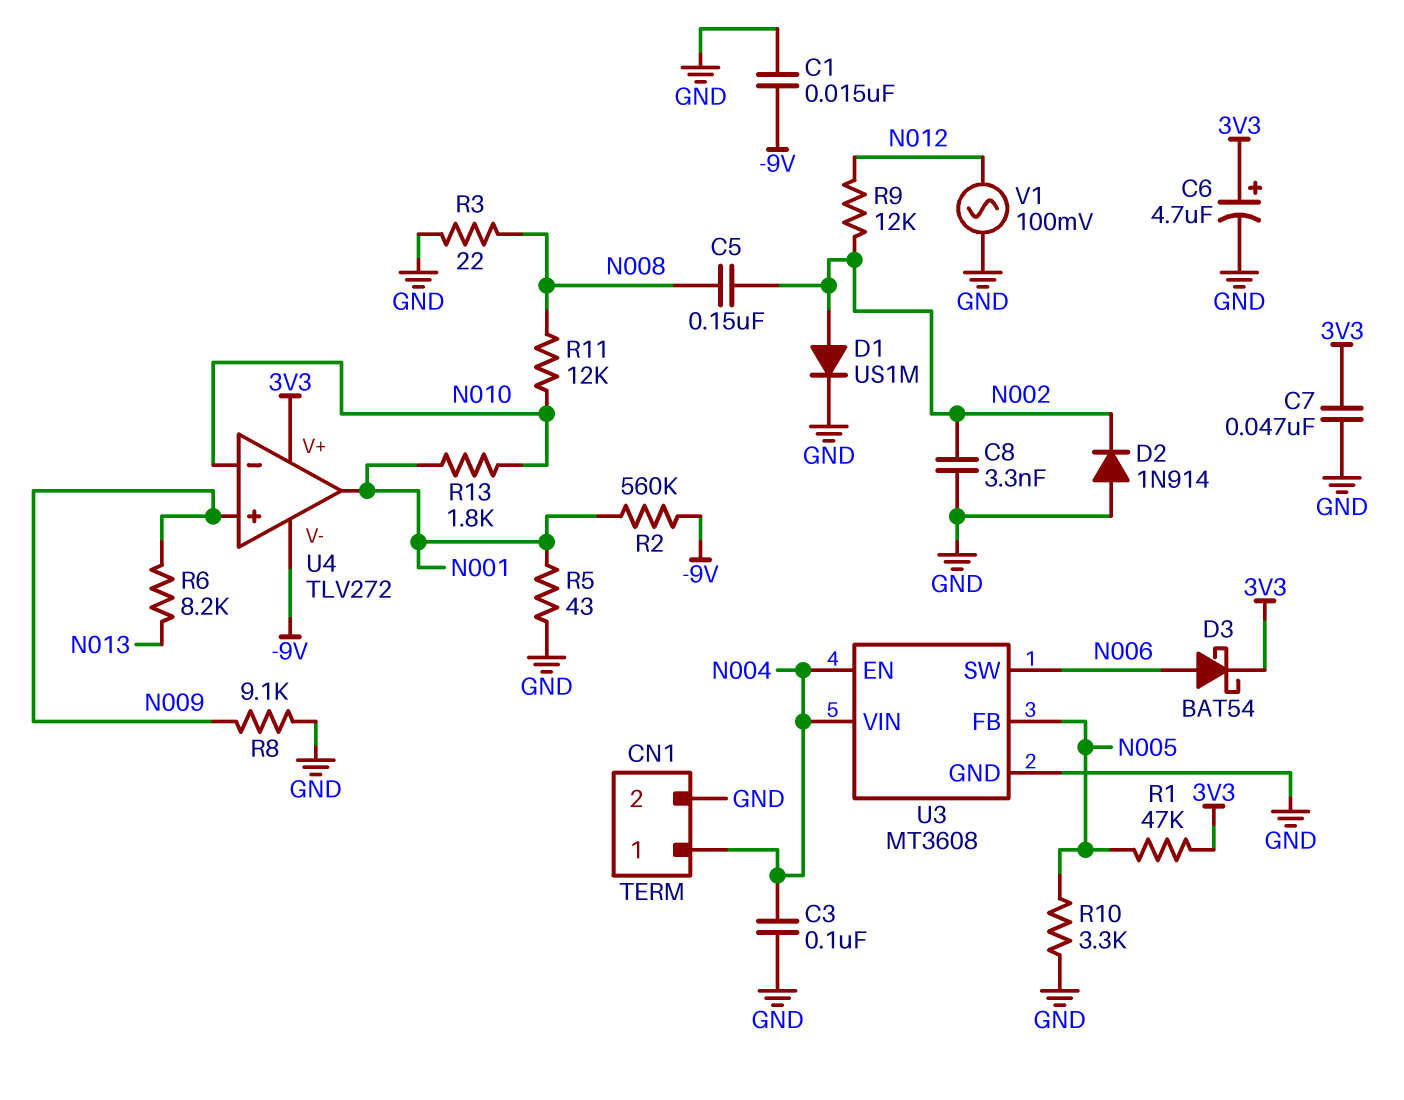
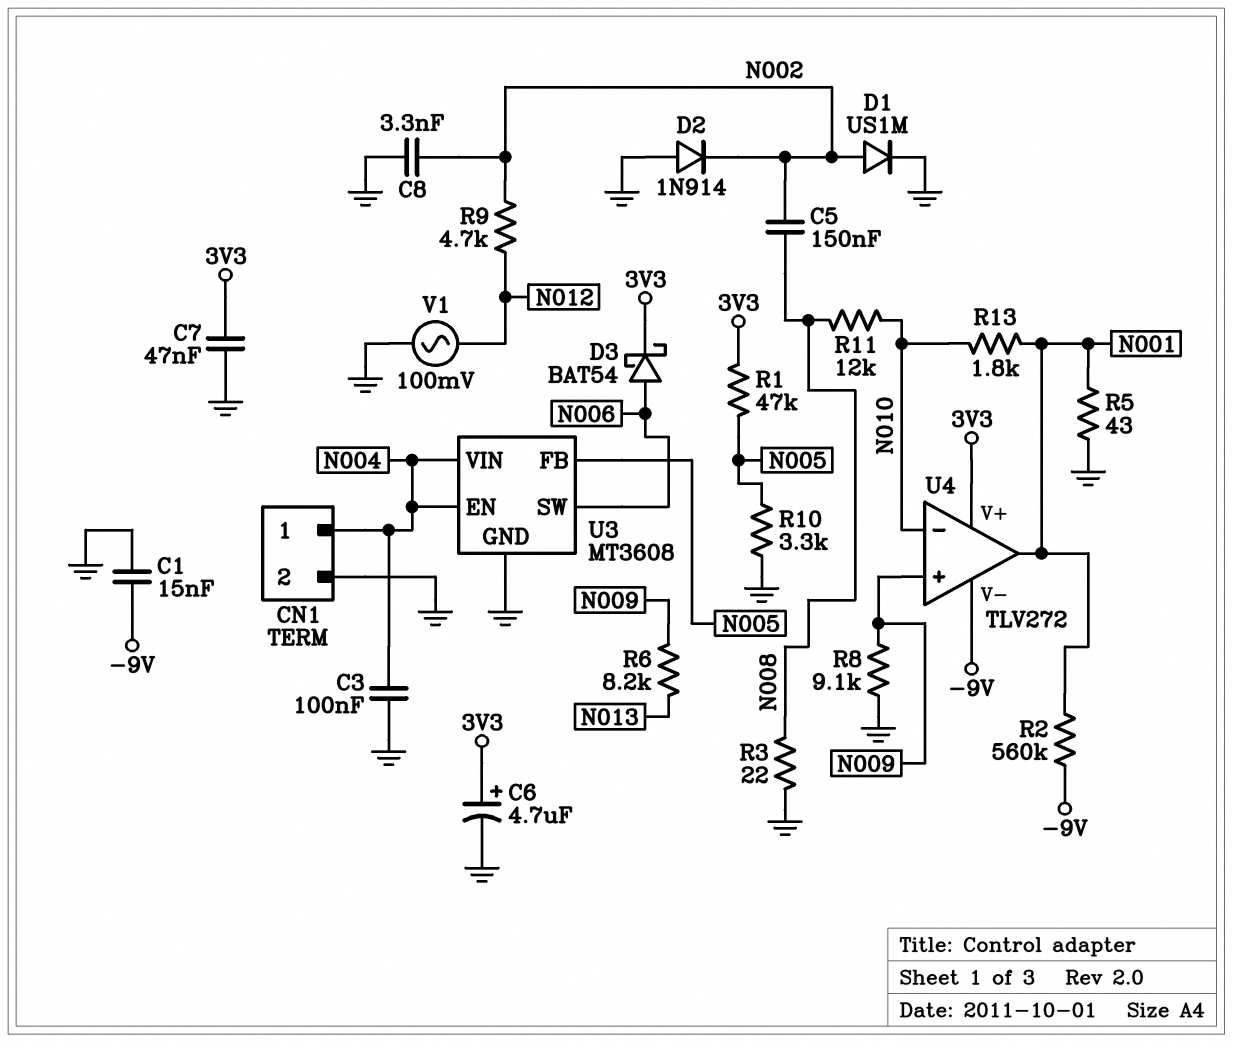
R9: 12k (N002, N012) -> 4.7k (N002, N012)

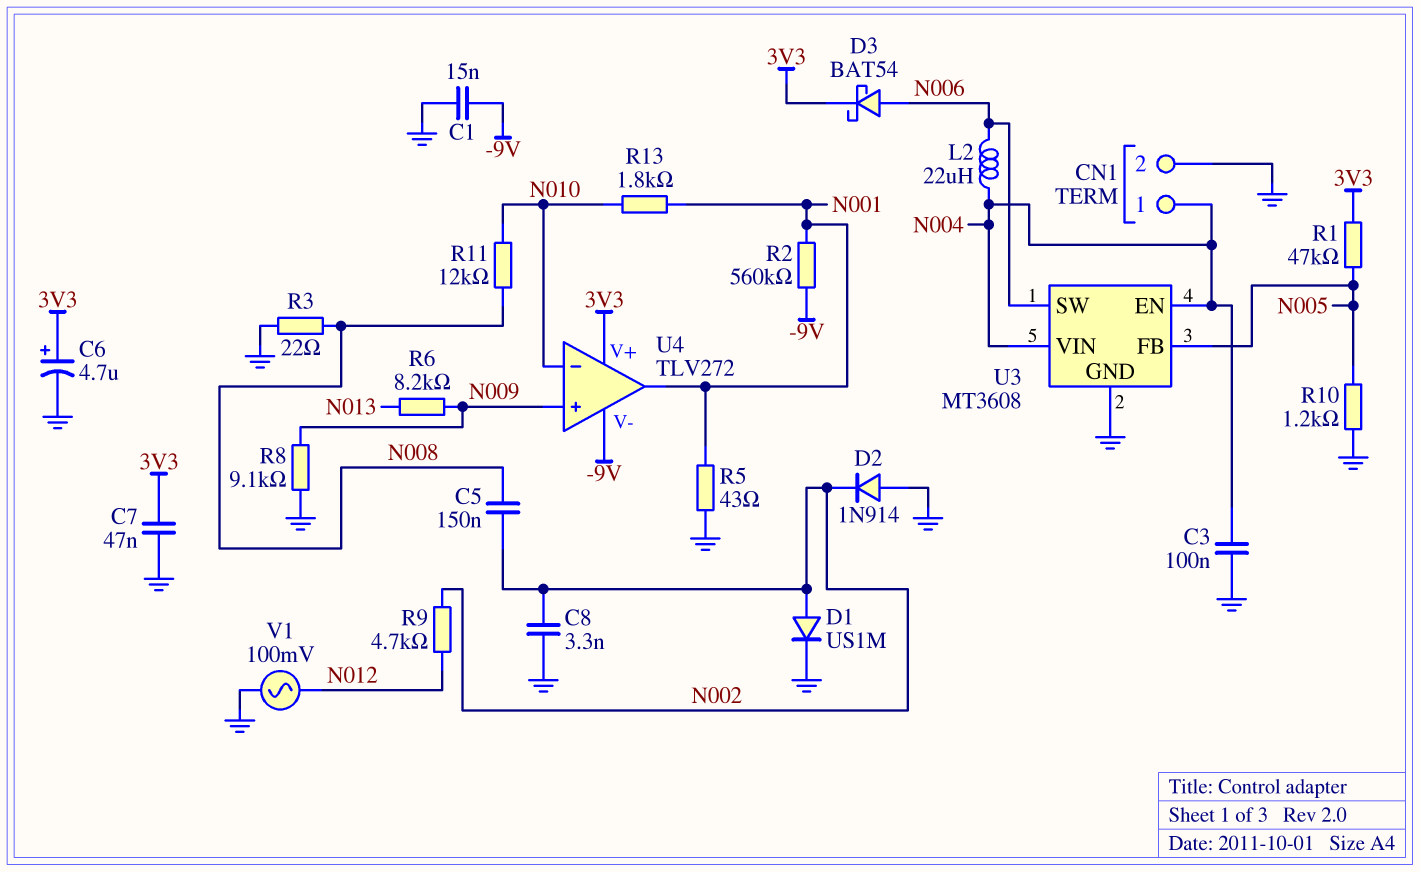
L2: none -> 22uH (N004, N006)
R10: 3.3k (GND, N005) -> 1.2k (GND, N005)

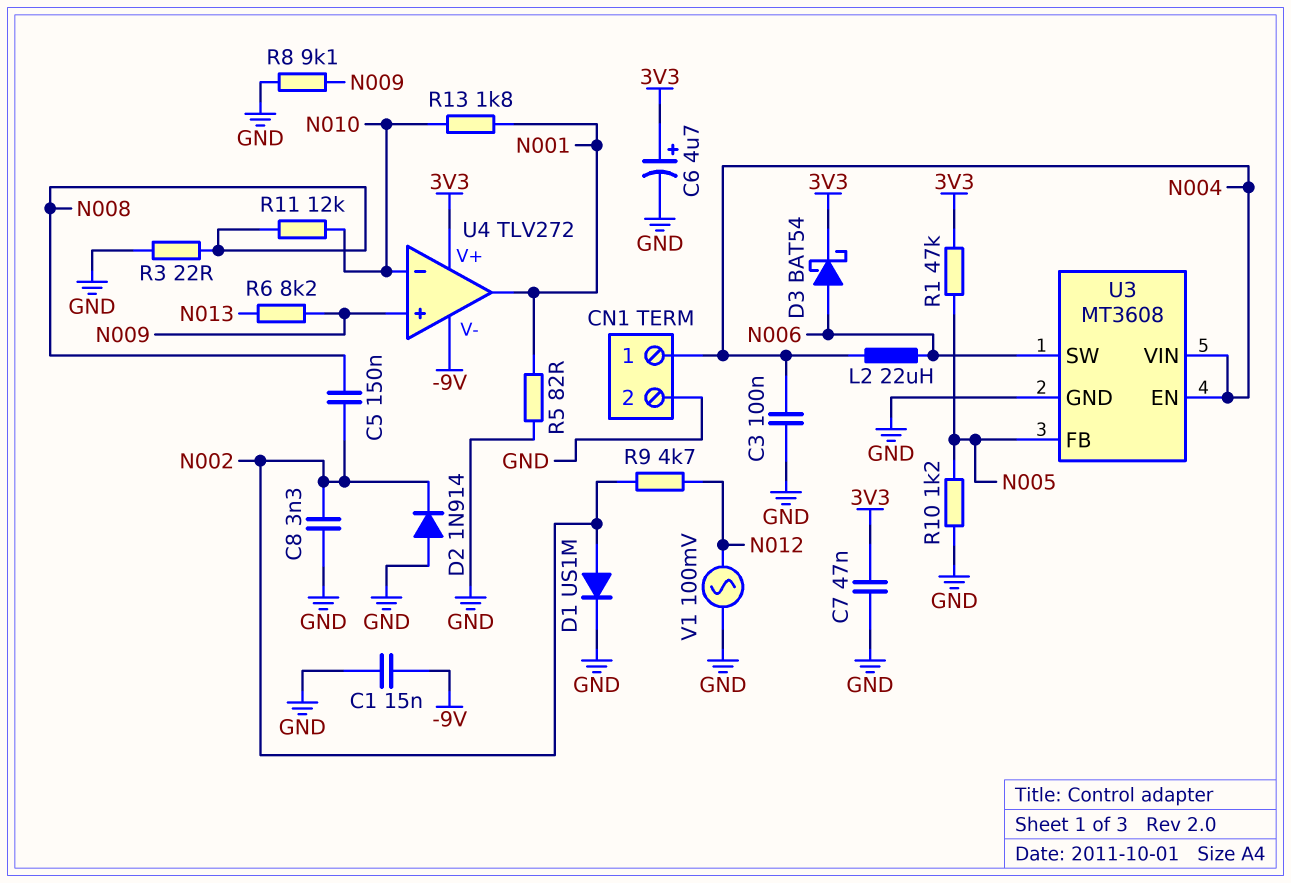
R2: 560k (-9V, N001) -> none
R5: 43 (GND, N001) -> 82 (GND, N001)

